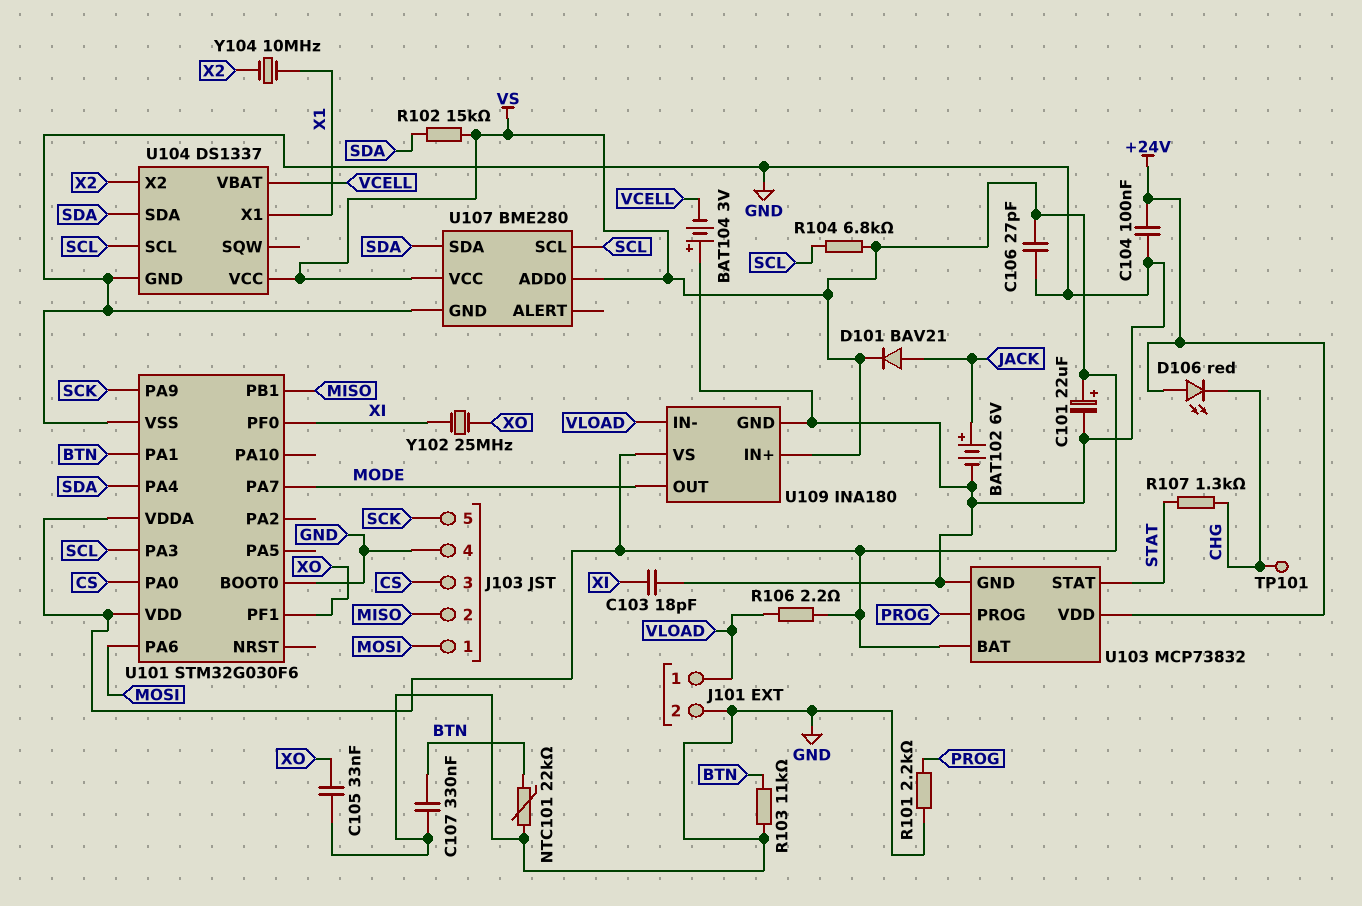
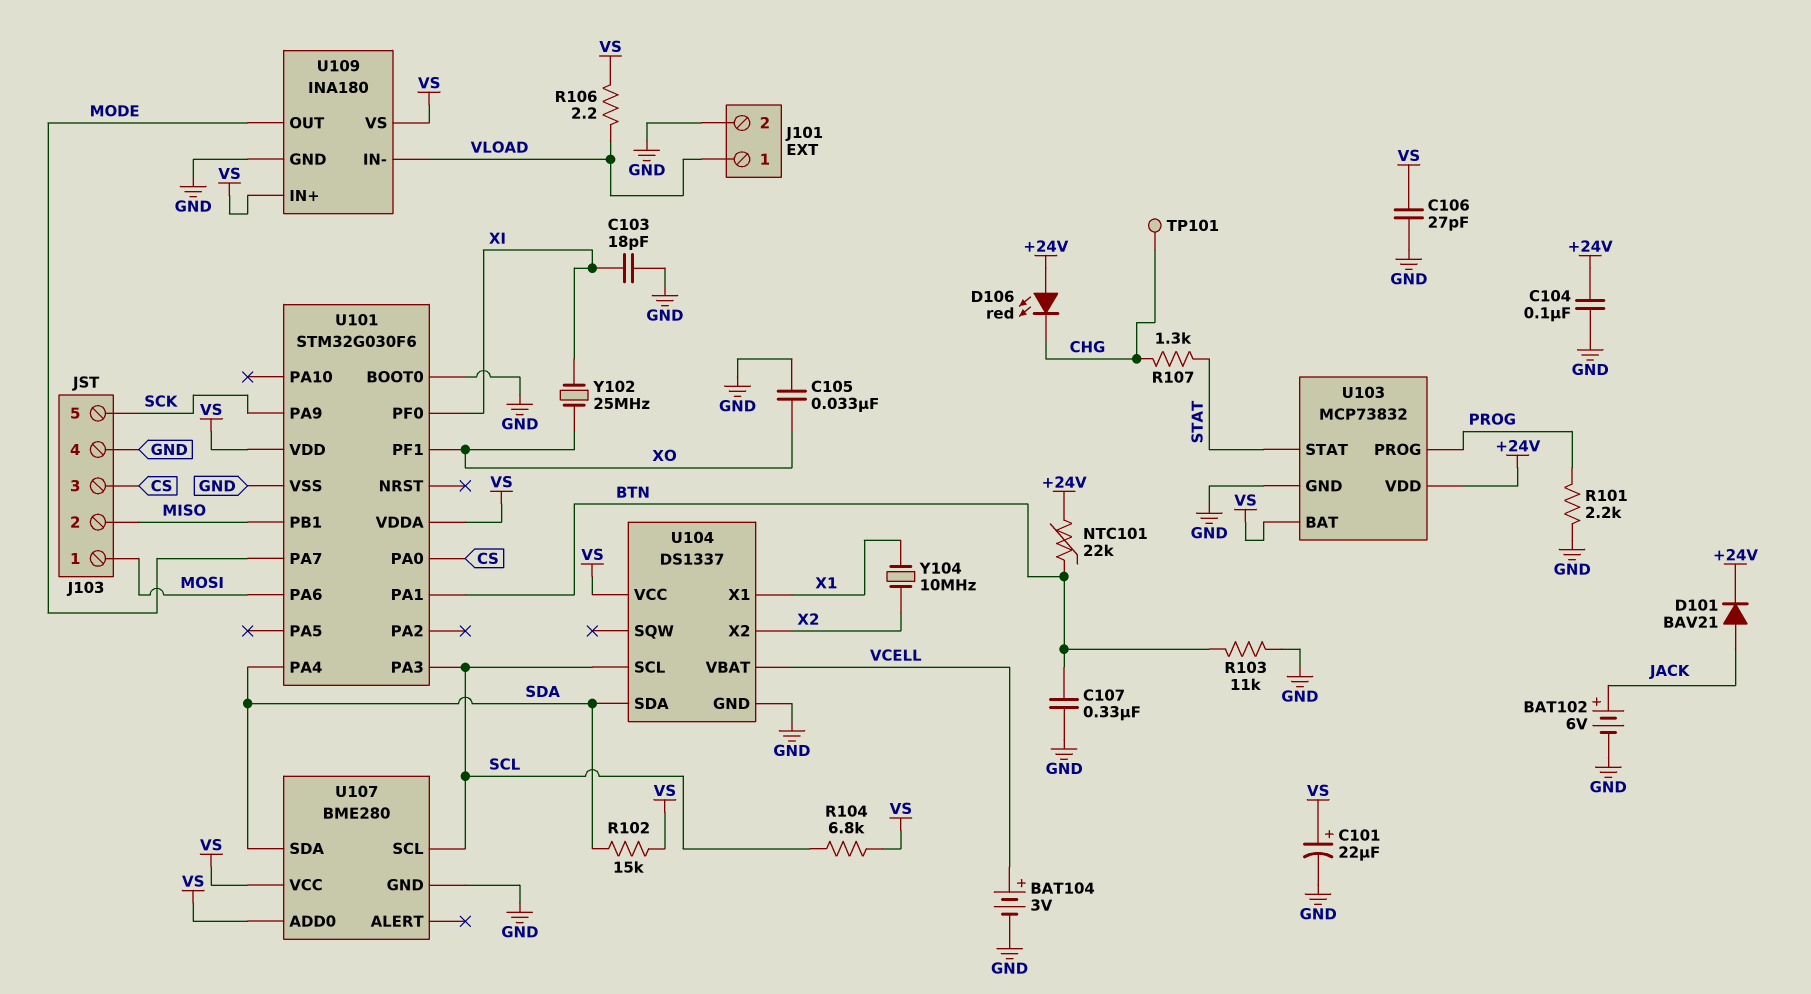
BAT104: 3V (plus GND, minus VCELL) -> 3V (plus VCELL, minus GND)
D101: diode BAV21 (A JACK, K VS) -> diode BAV21 (A JACK, K +24V)
NTC101: 22k (BTN, GND) -> 22k (+24V, BTN)

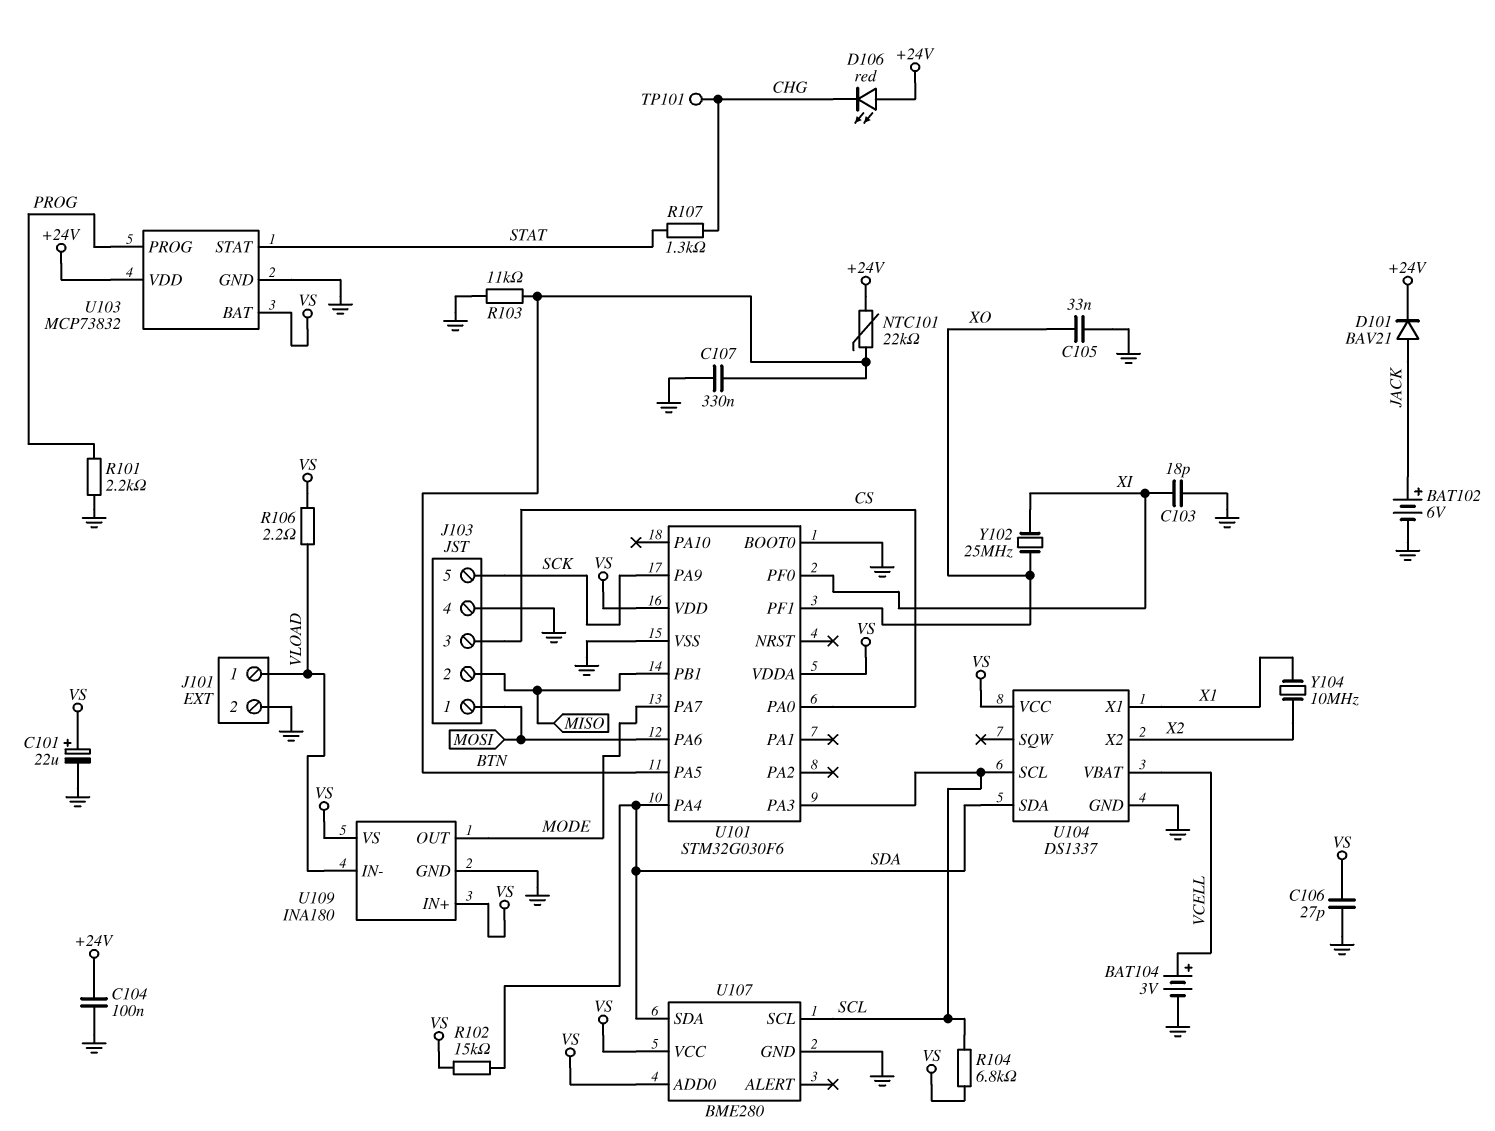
U101 pin PA1: BTN -> none
U101 pin PA5: none -> BTN

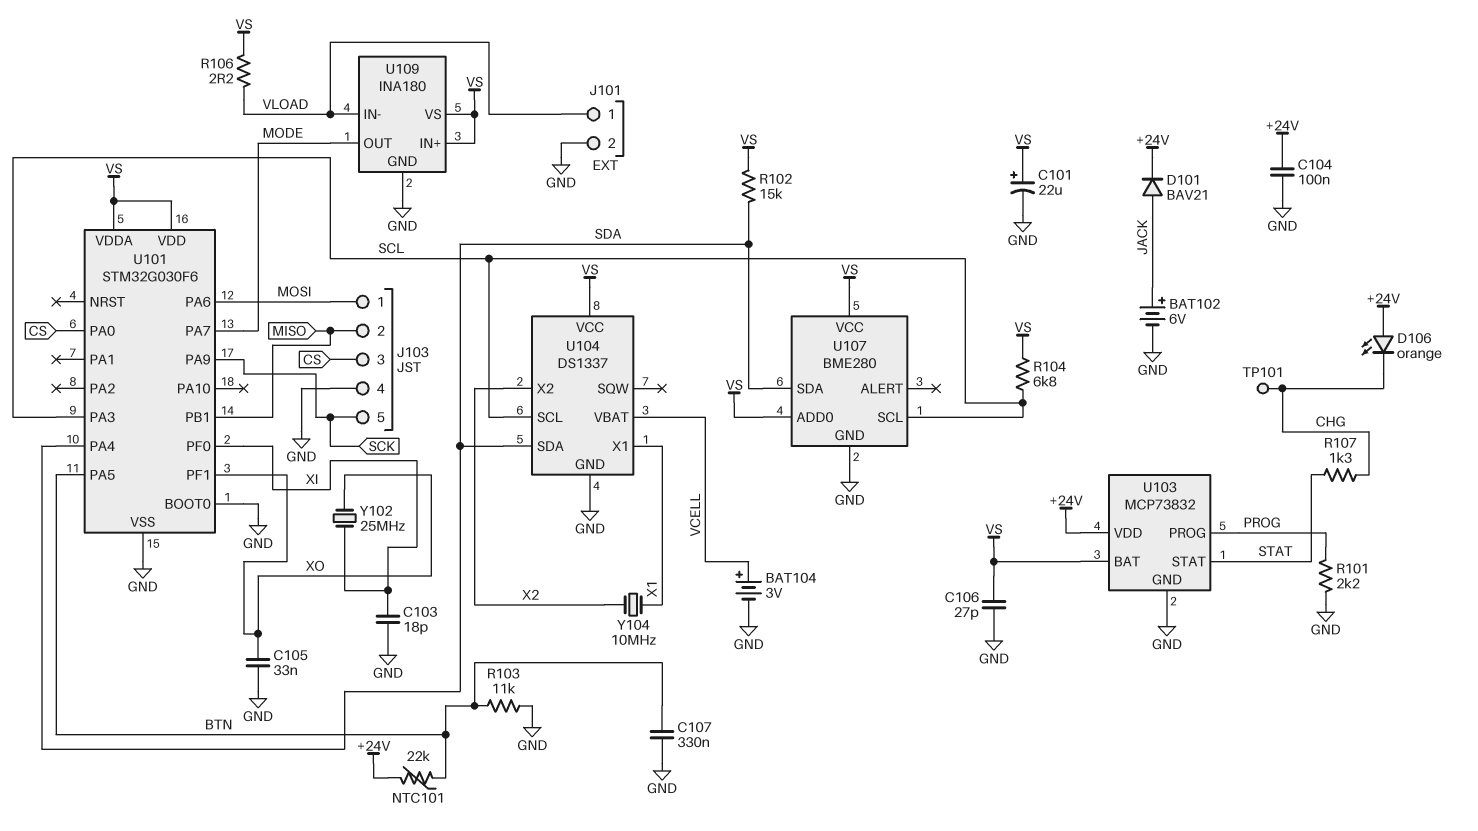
D106: LED red (A +24V, K CHG) -> LED orange (A +24V, K CHG)

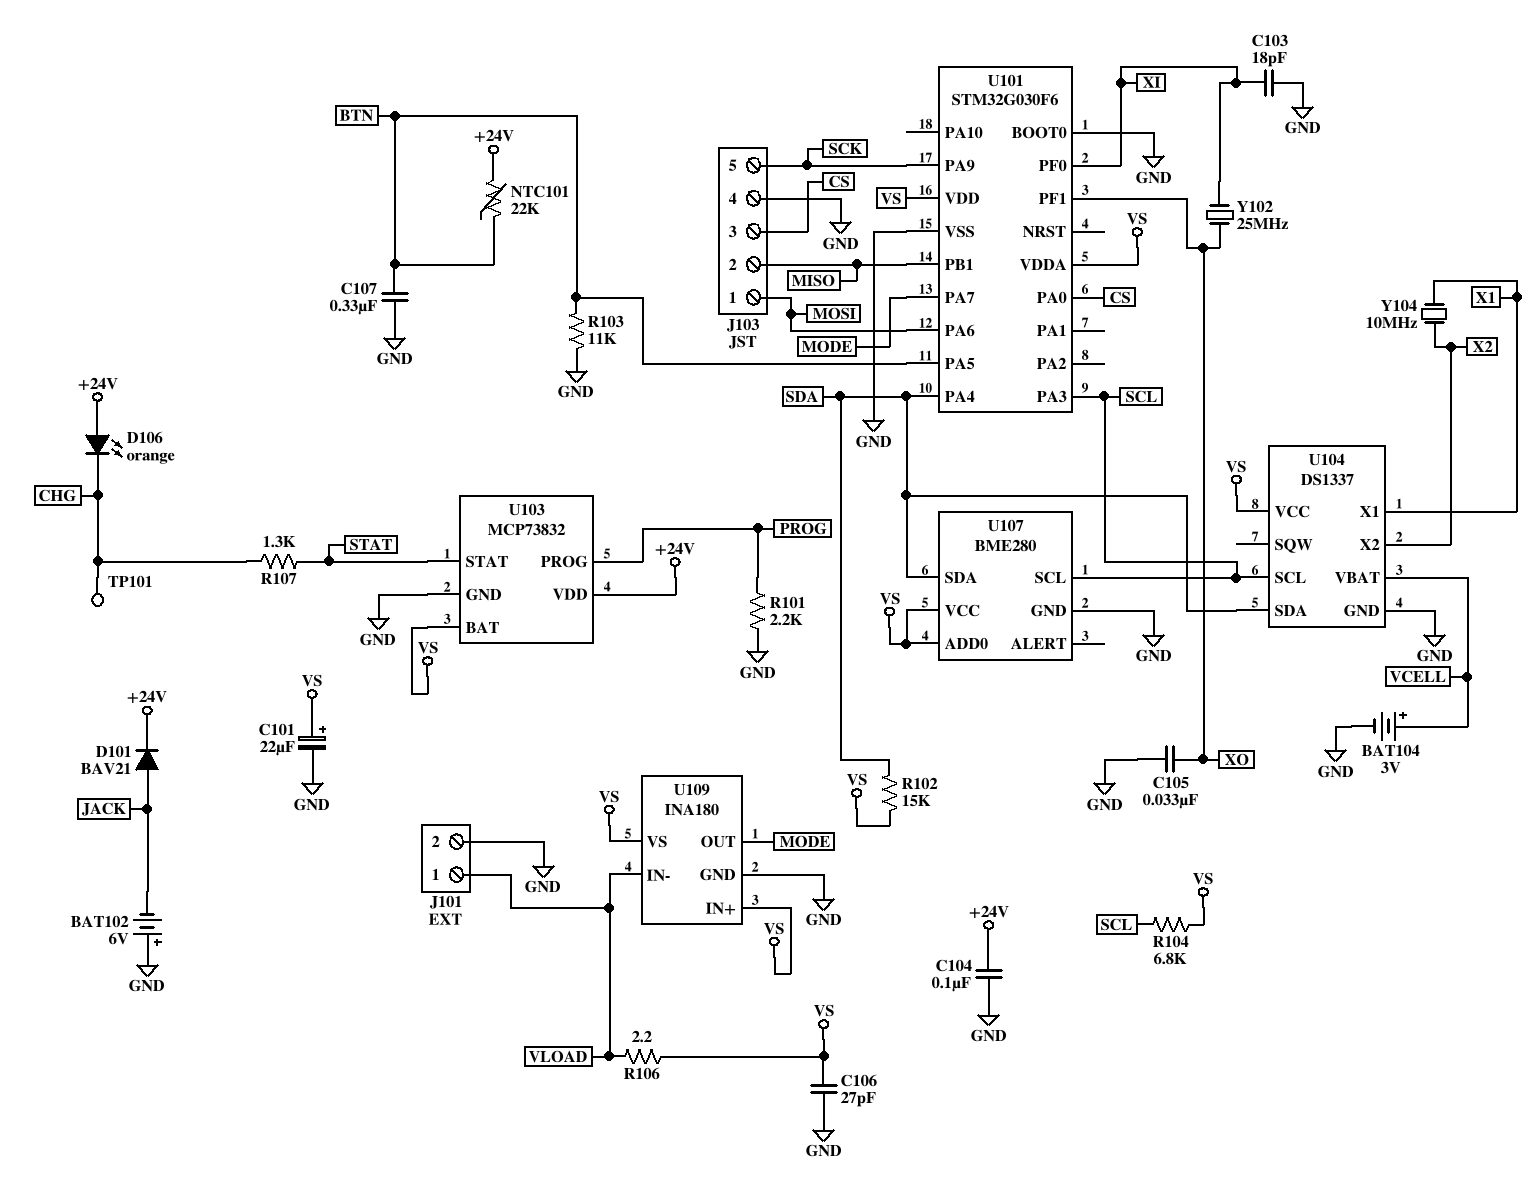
BAT102: 6V (plus JACK, minus GND) -> 6V (plus GND, minus JACK)

